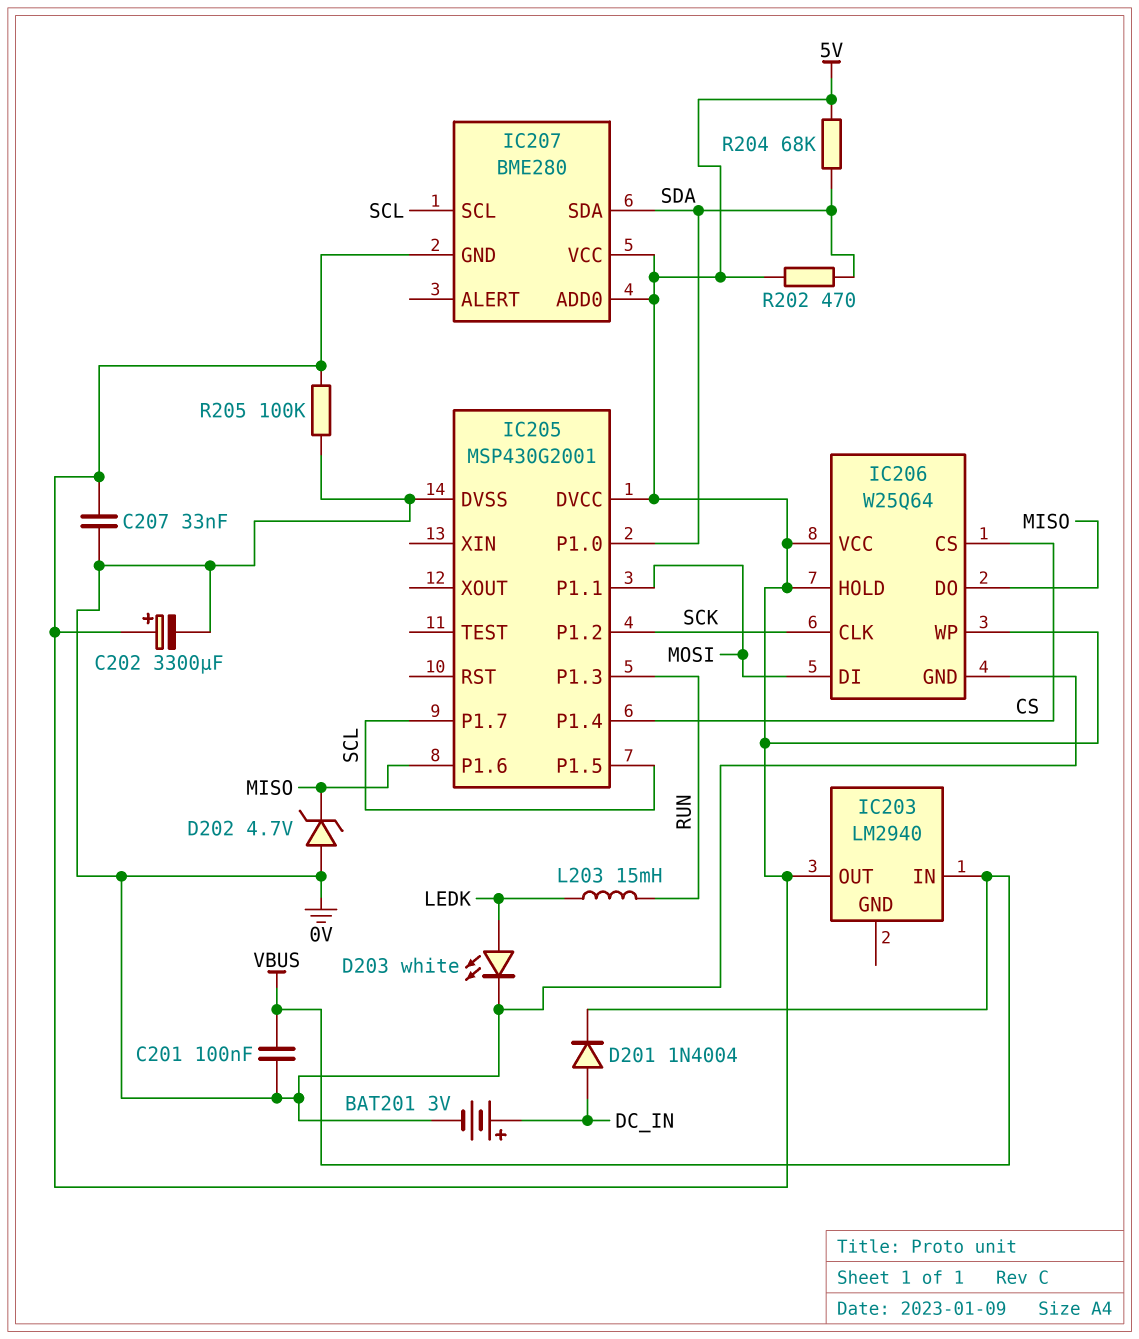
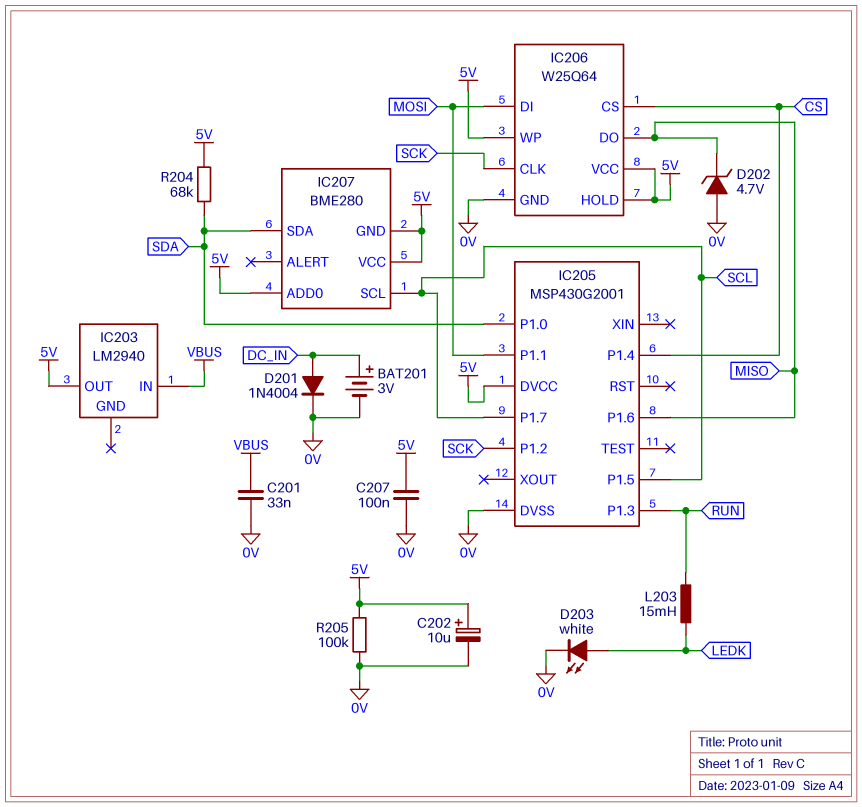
C201: 100nF (0V, VBUS) -> 33nF (0V, VBUS)
C202: 3300uF (plus 5V, minus 0V) -> 10uF (plus 5V, minus 0V)
C207: 33nF (0V, 5V) -> 100nF (0V, 5V)
D201: diode 1N4004 (A DC_IN, K VBUS) -> diode 1N4004 (A DC_IN, K 0V)
R202: 470 (5V, SDA) -> none

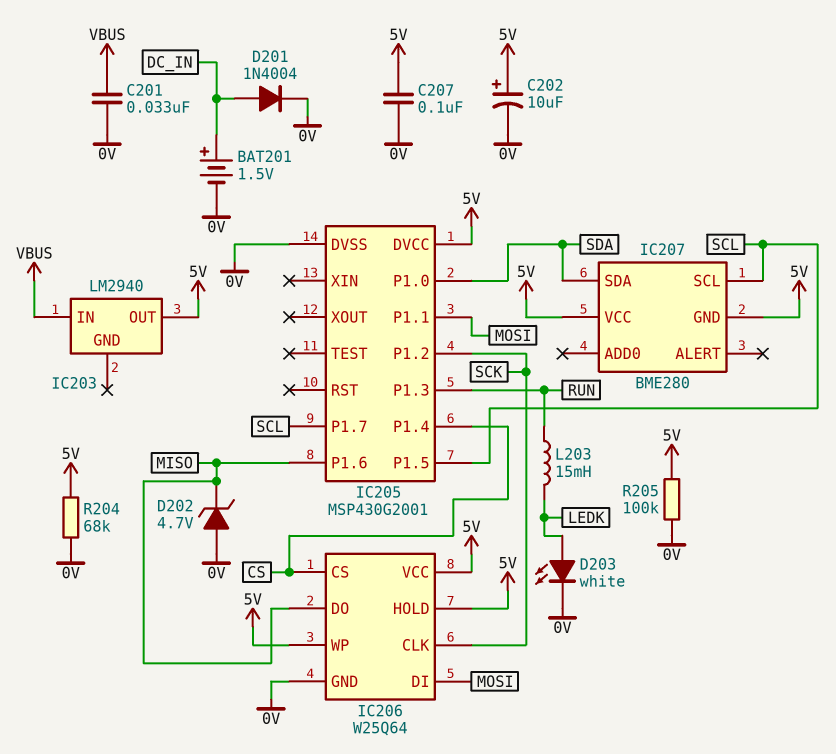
BAT201: 3V (plus DC_IN, minus 0V) -> 1.5V (plus DC_IN, minus 0V)
IC207 pin ADD0: 5V -> none
R204: 68k (5V, SDA) -> 68k (0V, 5V)

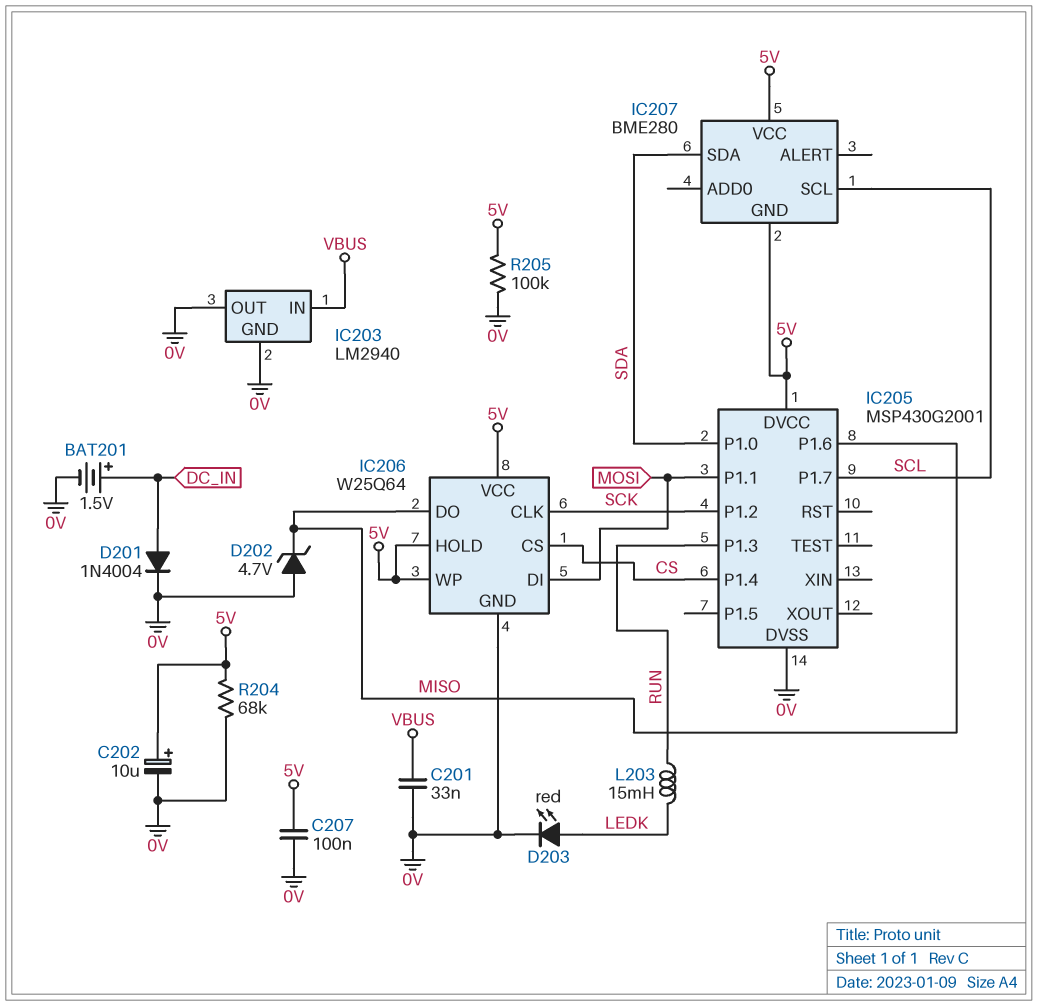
D203: LED white (A LEDK, K 0V) -> LED red (A LEDK, K 0V)
IC203 pin GND: none -> 0V
IC203 pin OUT: 5V -> 0V
IC205 pin P1.5: SCL -> none

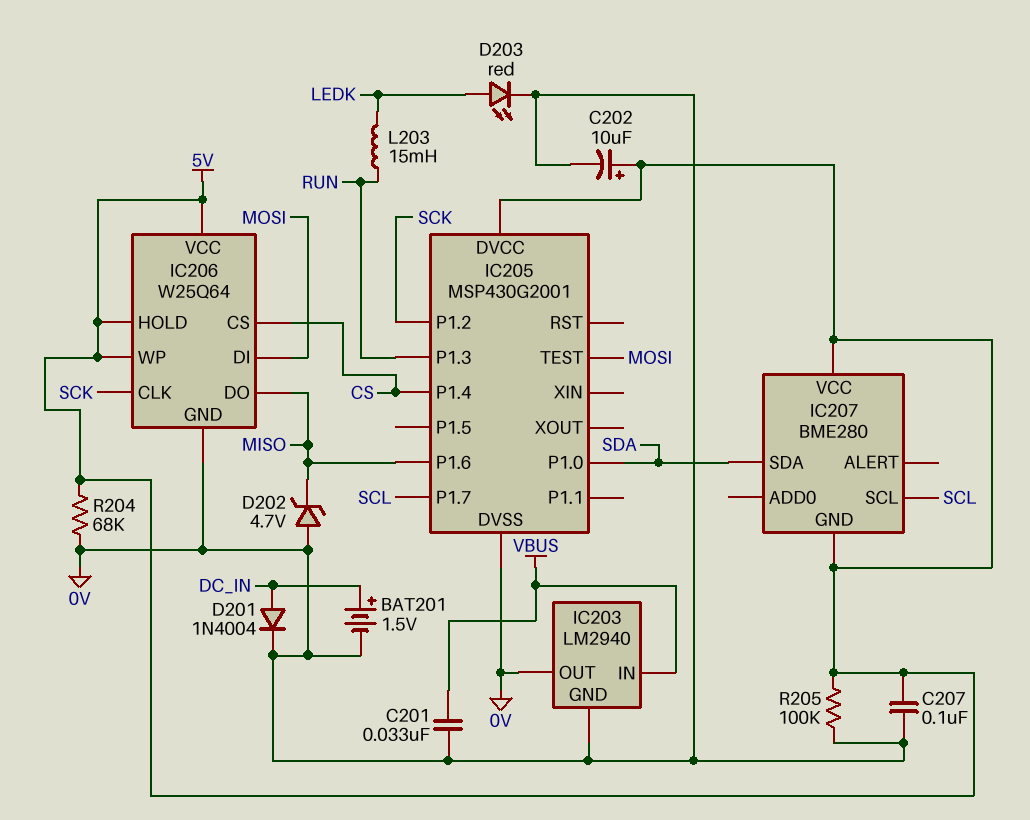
IC205 pin P1.1: MOSI -> none
IC205 pin TEST: none -> MOSI

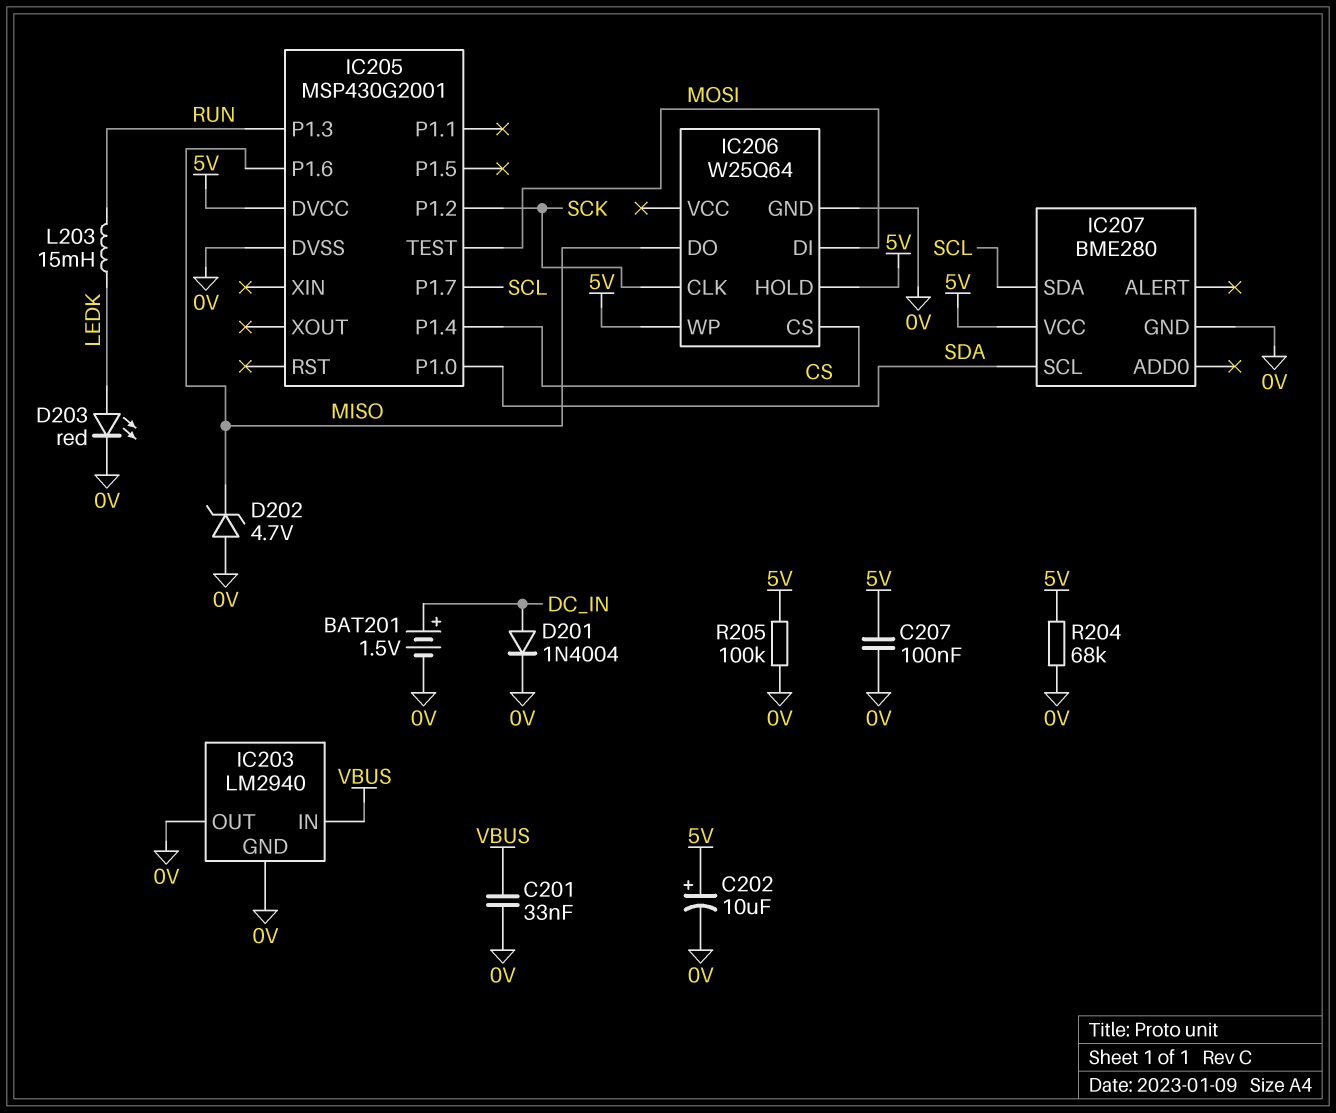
IC206 pin VCC: 5V -> none
IC207 pin GND: 5V -> 0V
IC207 pin SCL: SCL -> SDA
IC207 pin SDA: SDA -> SCL

